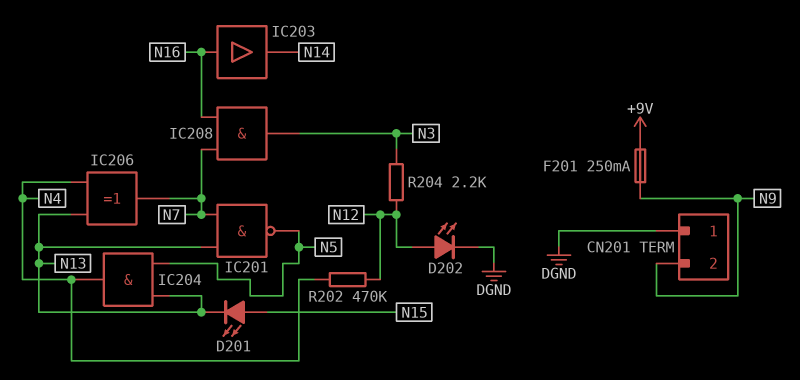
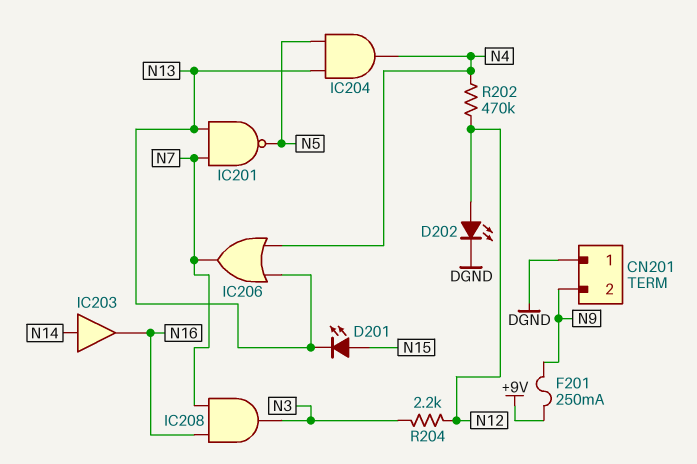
IC203: buffer (in N16, out N14) -> buffer (in N14, out N16)
IC206: XOR (in N4, in N13, out N7) -> OR (in N4, in N13, out N7)

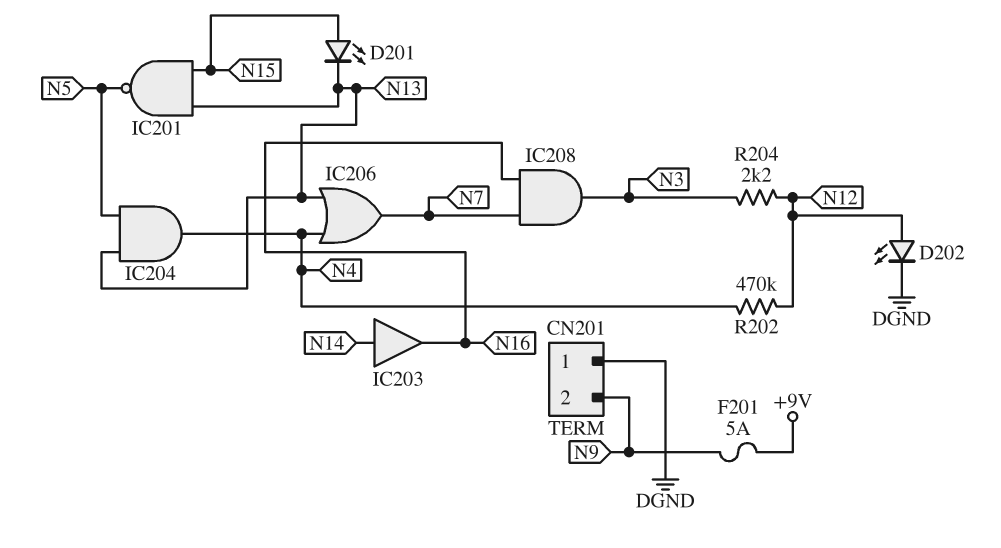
F201: 250mA (+9V, N9) -> 5A (+9V, N9)
IC201: NAND (in N7, in N13, out N5) -> NAND (in N13, in N15, out N5)

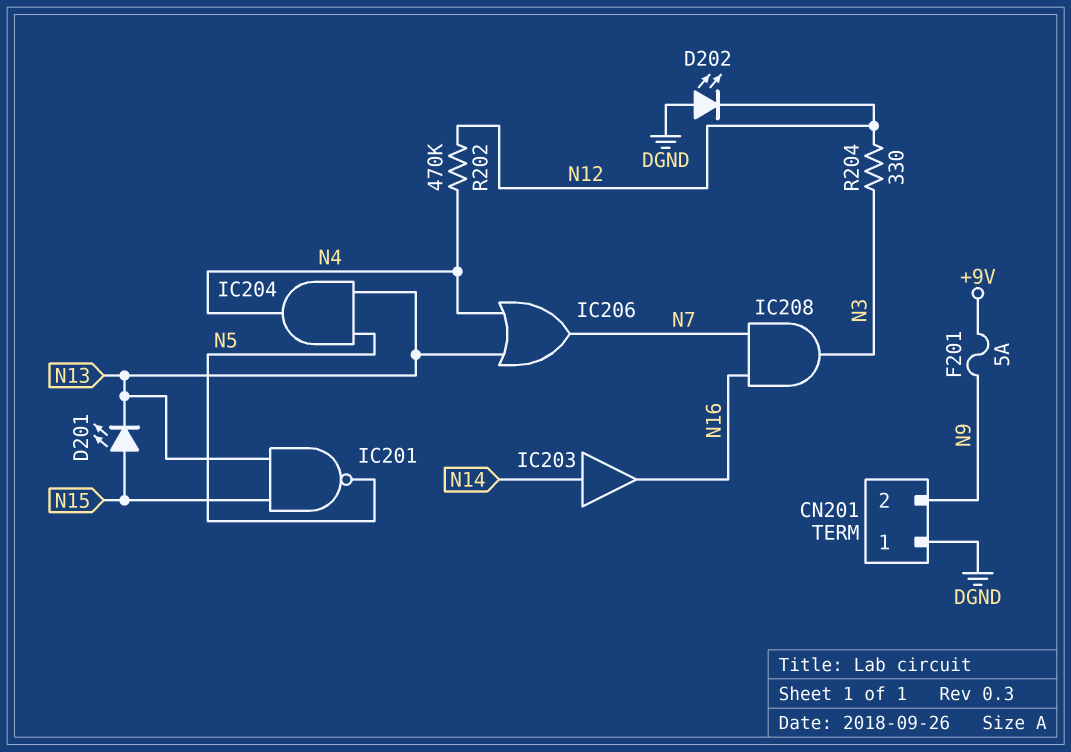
D202: LED (A N12, K DGND) -> LED (A DGND, K N12)
R204: 2.2k (N3, N12) -> 330 (N3, N12)

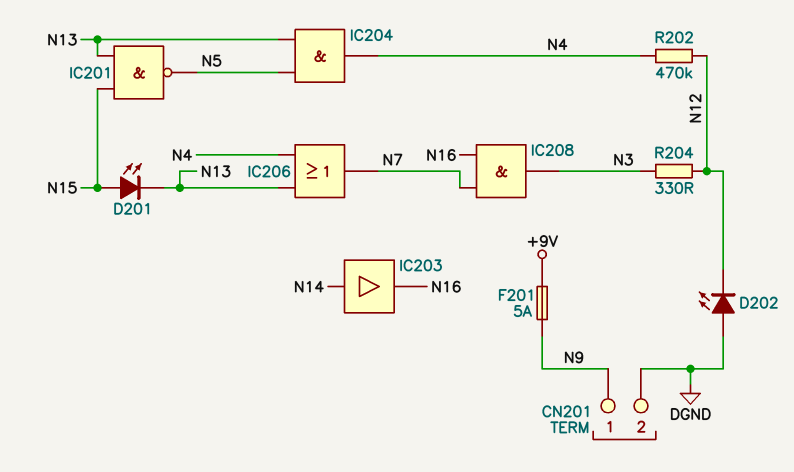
CN201 pin 1: DGND -> N9
CN201 pin 2: N9 -> DGND

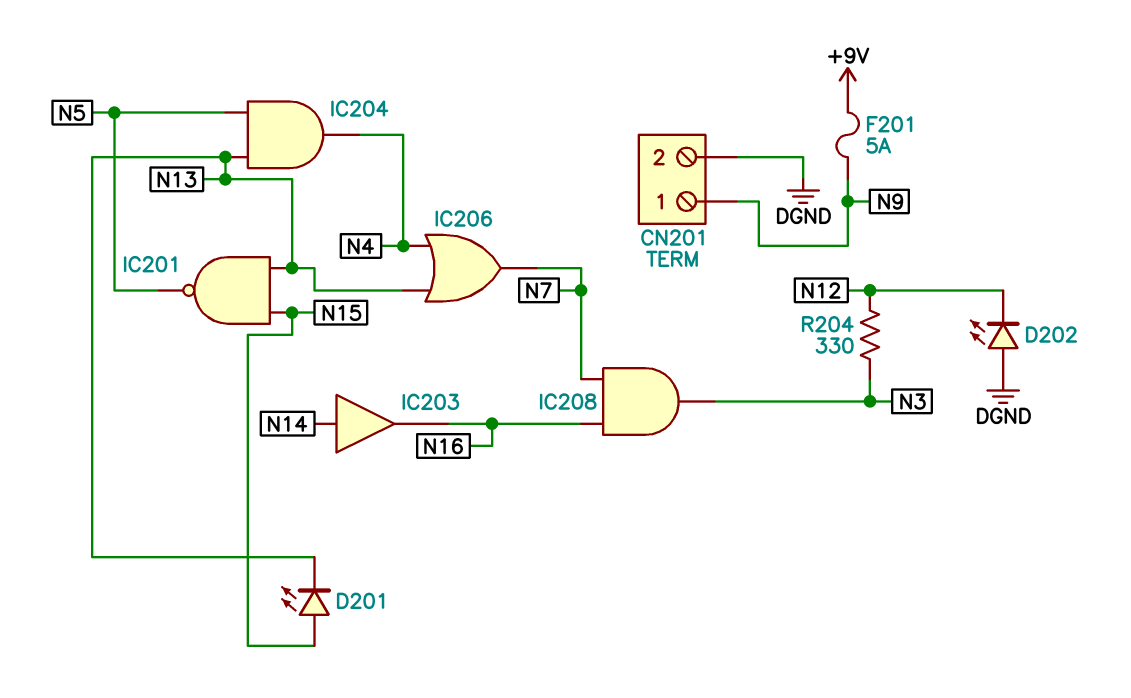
R202: 470k (N4, N12) -> none

